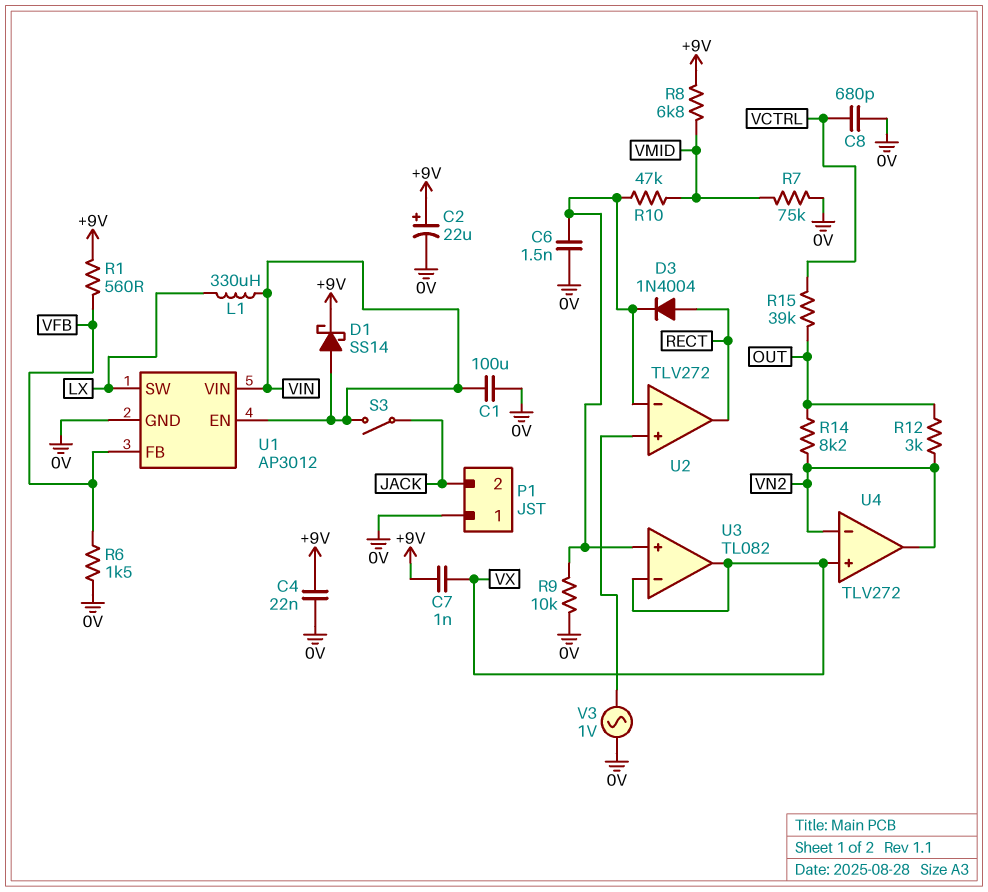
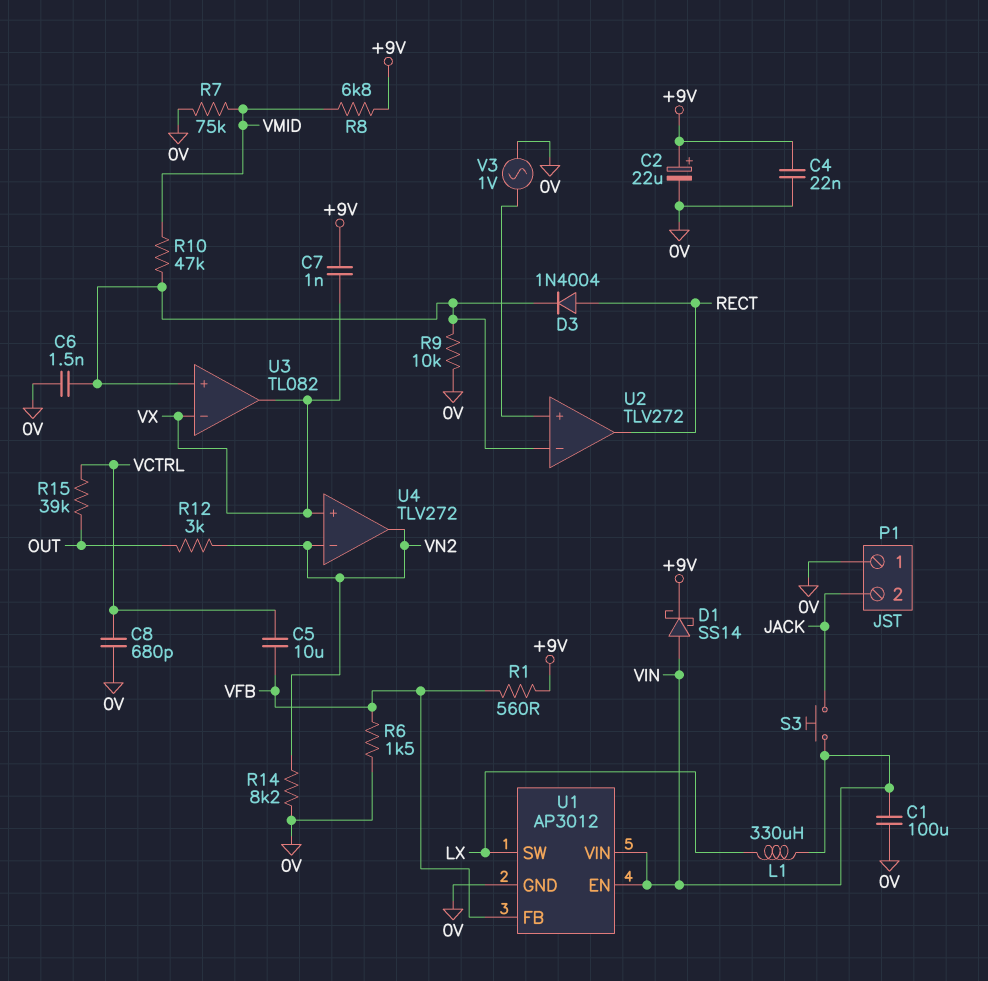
C5: none -> 10uF (VCTRL, VFB)
R14: 8.2k (OUT, VN2) -> 8.2k (0V, VN2)
S3: switch (JACK, VIN) -> button (JACK, VIN)

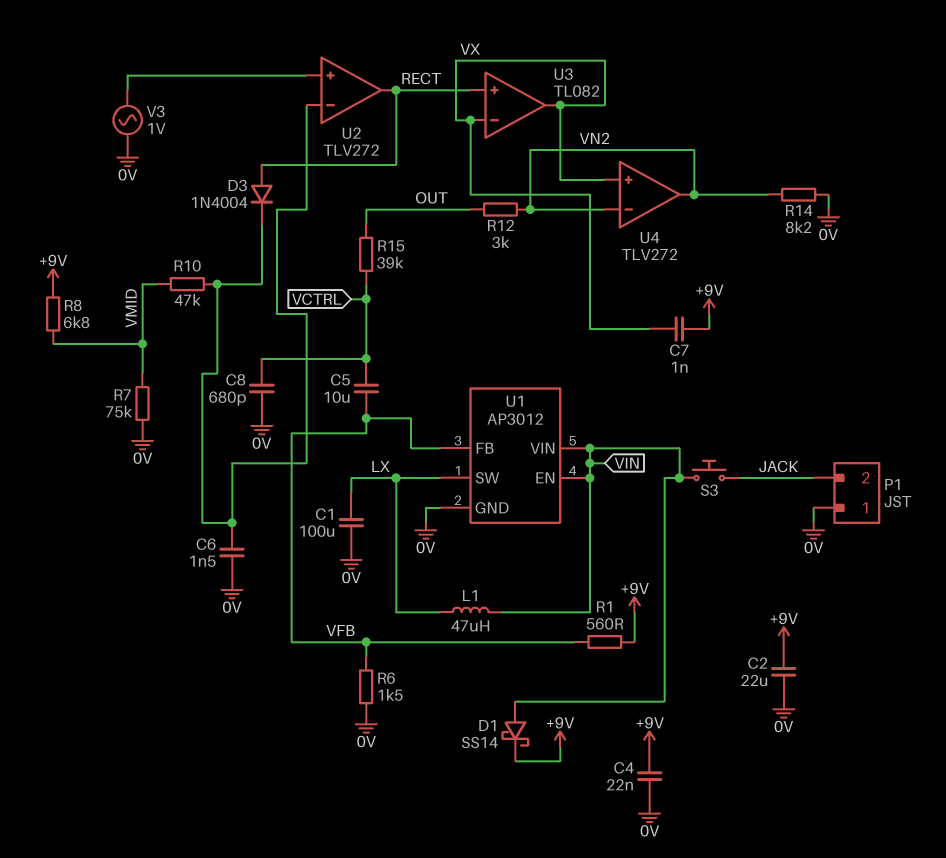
C1: 100uF (0V, VIN) -> 100uF (0V, LX)
C2: 22uF (plus +9V, minus 0V) -> 22uF (+9V, 0V)
L1: 330uH (LX, VIN) -> 47uH (LX, VIN)
R9: 10k (0V, U2/in-) -> none
U3 pin in+: U2/in- -> RECT

